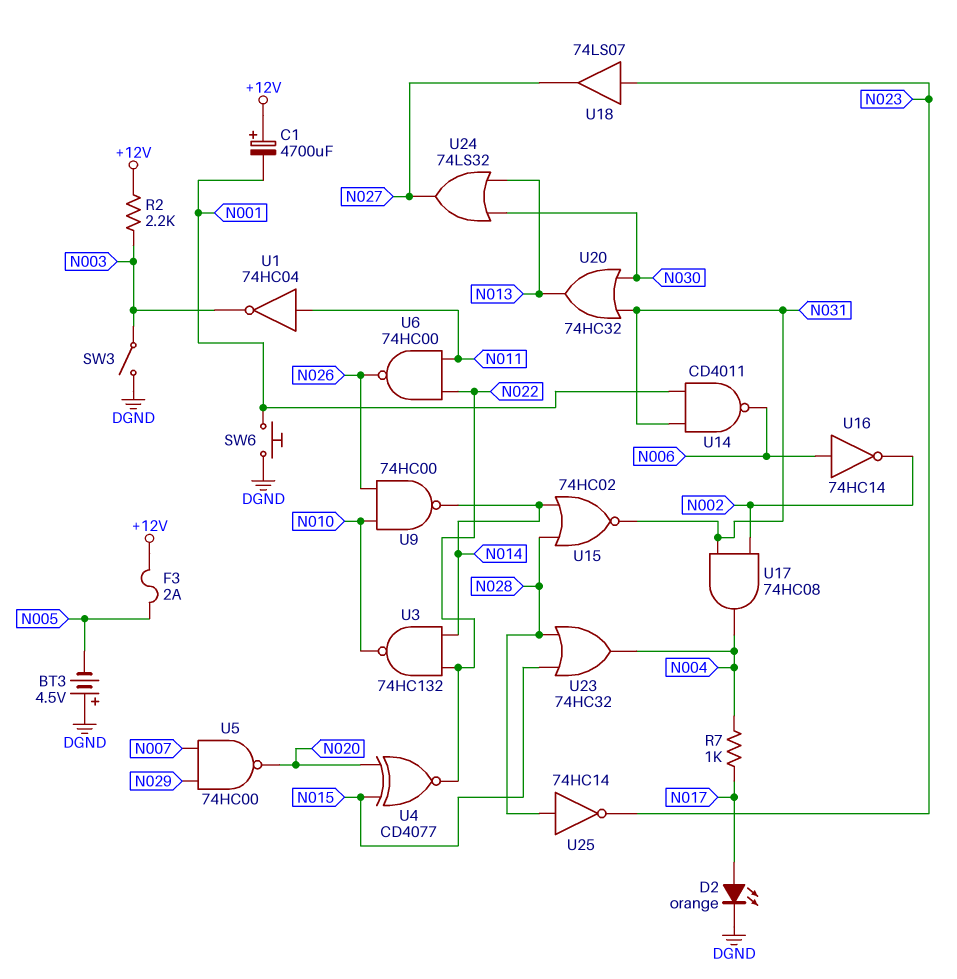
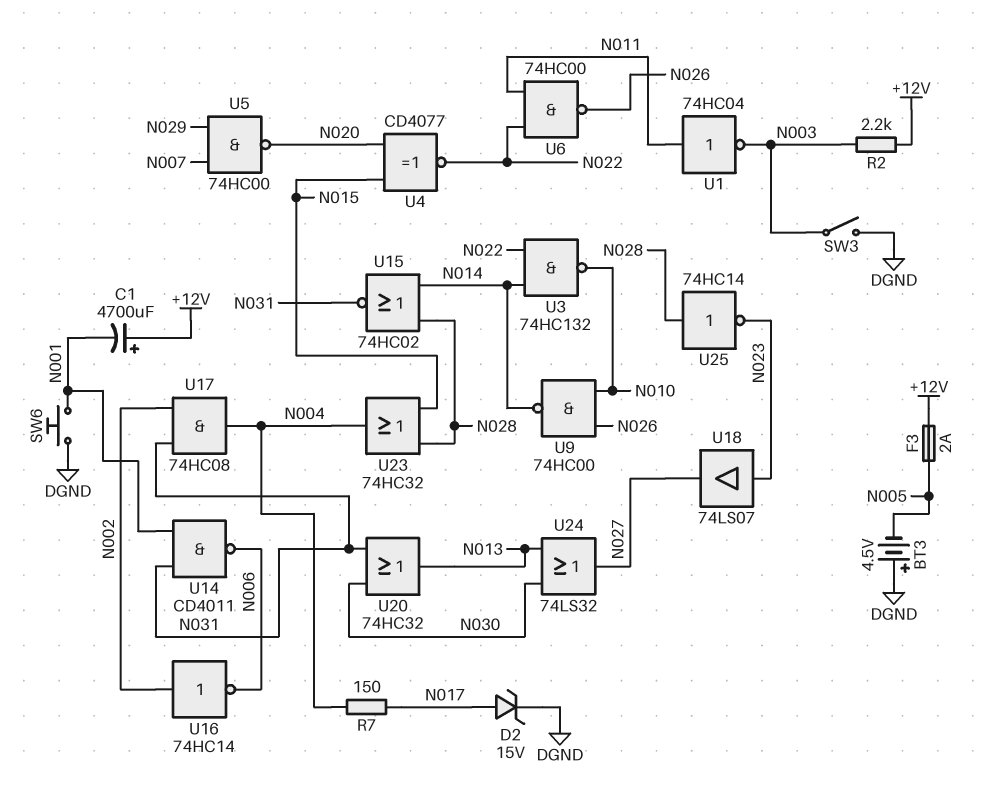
D2: LED orange (A N017, K DGND) -> zener 15V (A N017, K DGND)
R7: 1k (N004, N017) -> 150 (N004, N017)
U16: NOT 74HC14 (in N006, out N002) -> NOT 74HC14 (in N002, out N006)

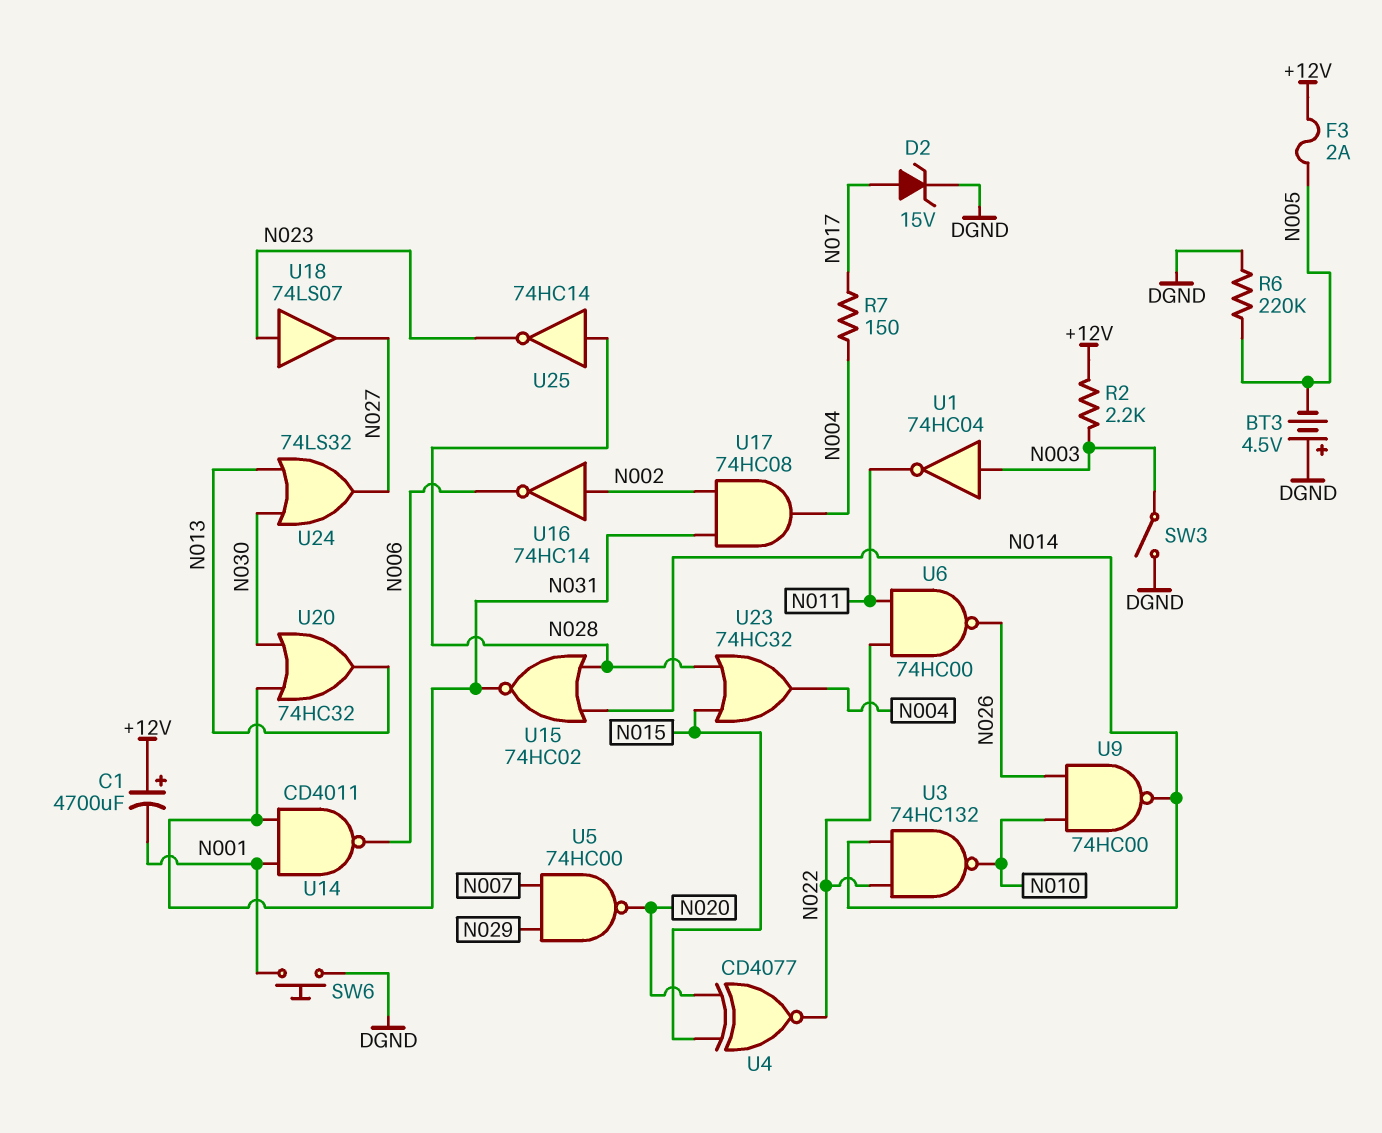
R6: none -> 220k (DGND, N005)
U1: NOT 74HC04 (in N011, out N003) -> NOT 74HC04 (in N003, out N011)

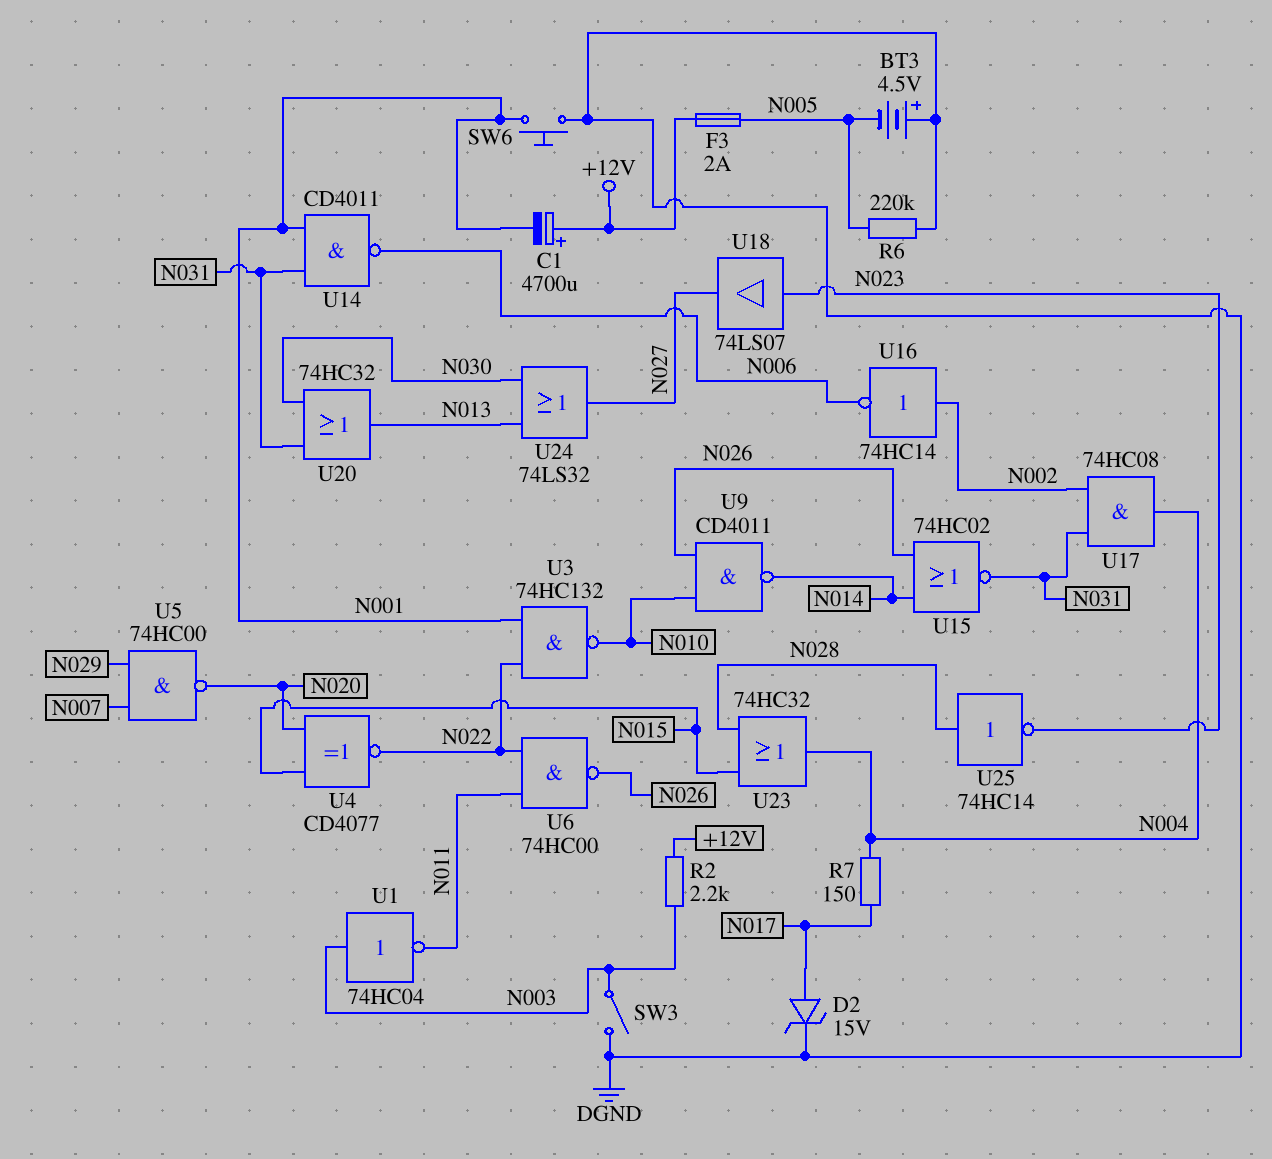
U3: NAND 74HC132 (in N014, in N022, out N010) -> NAND 74HC132 (in N001, in N022, out N010)
U9: NAND 74HC00 (in N010, in N026, out N014) -> NAND CD4011 (in N010, in N026, out N014)
U15: NOR 74HC02 (in N014, in N028, out N031) -> NOR 74HC02 (in N014, in N026, out N031)

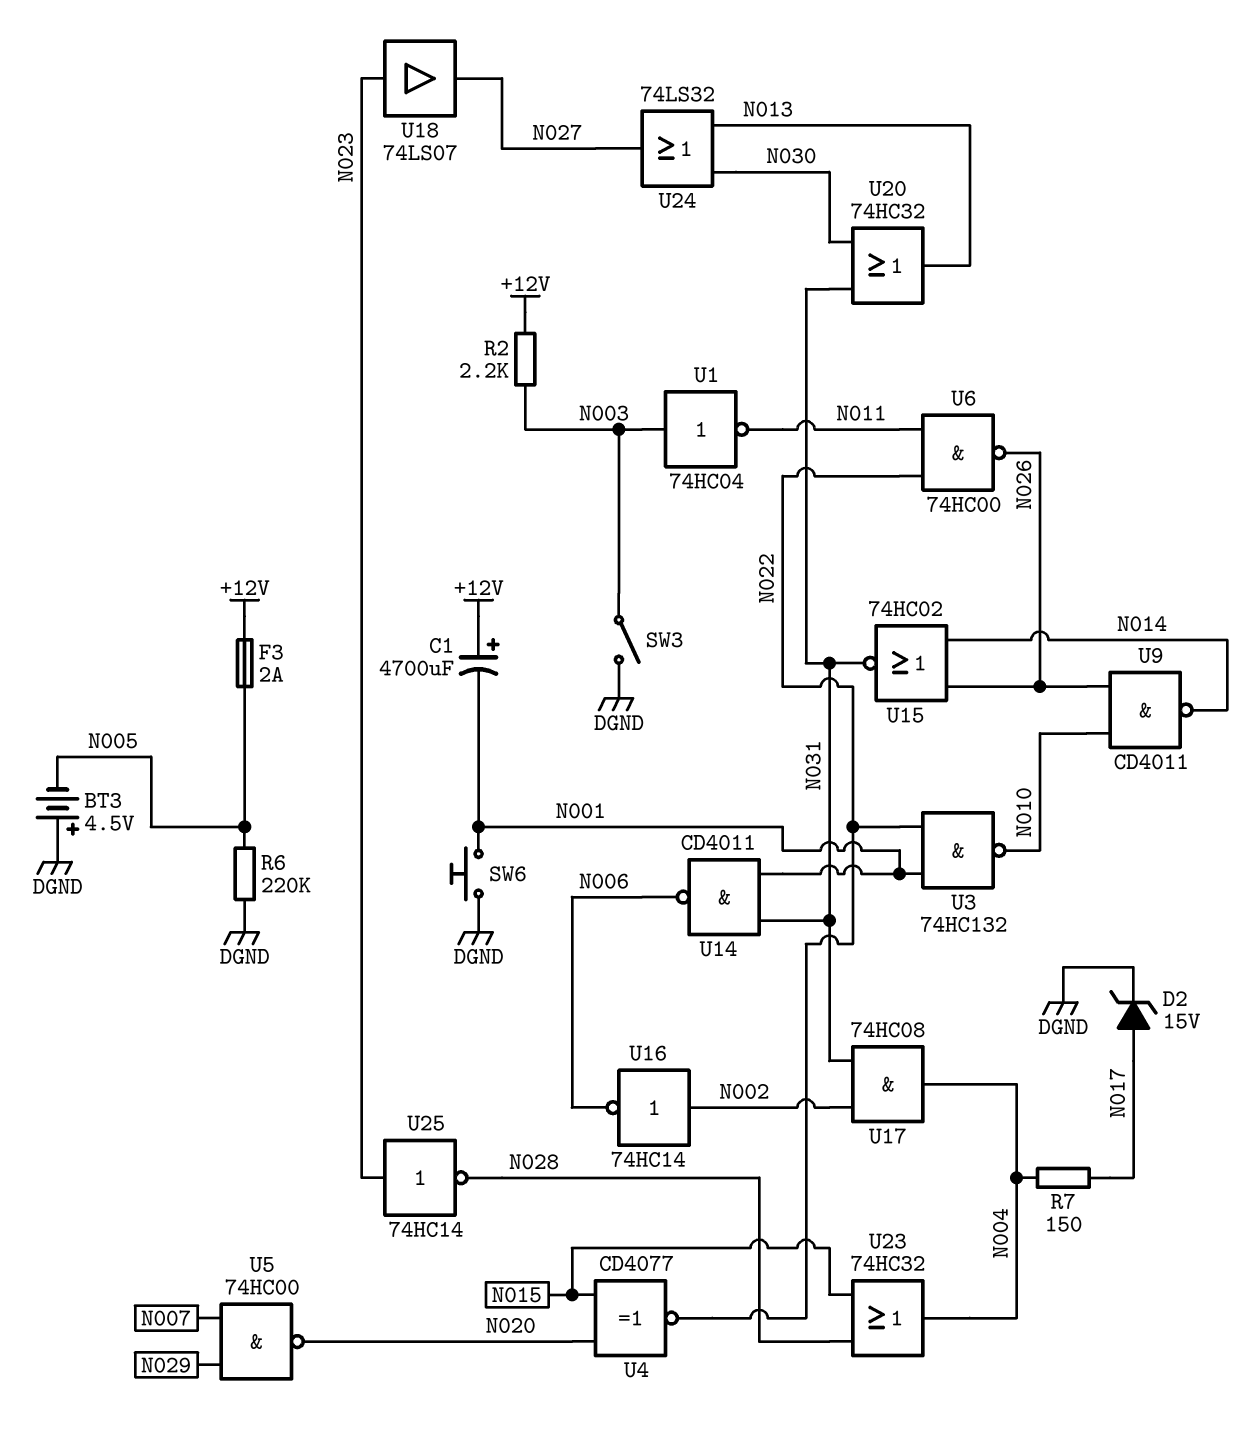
U25: NOT 74HC14 (in N028, out N023) -> NOT 74HC14 (in N023, out N028)

